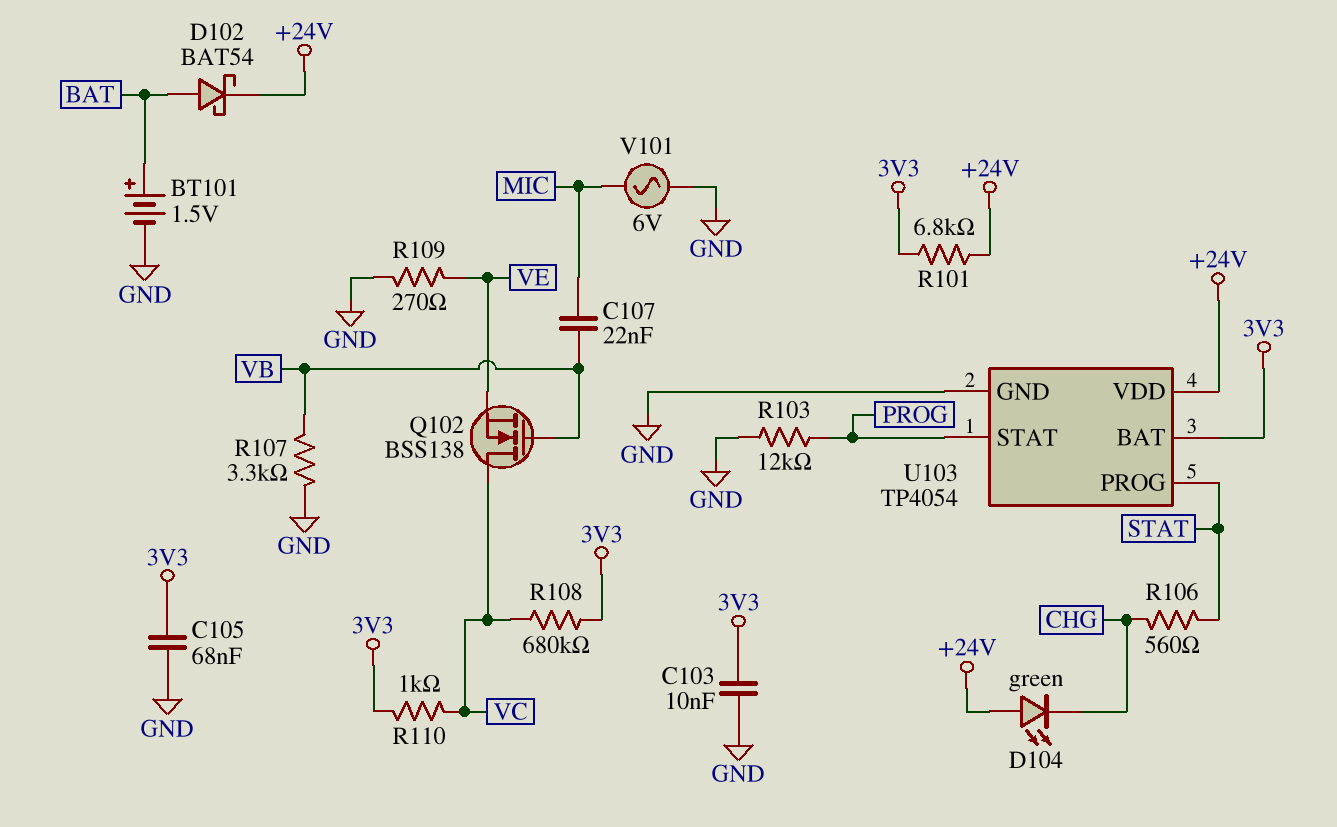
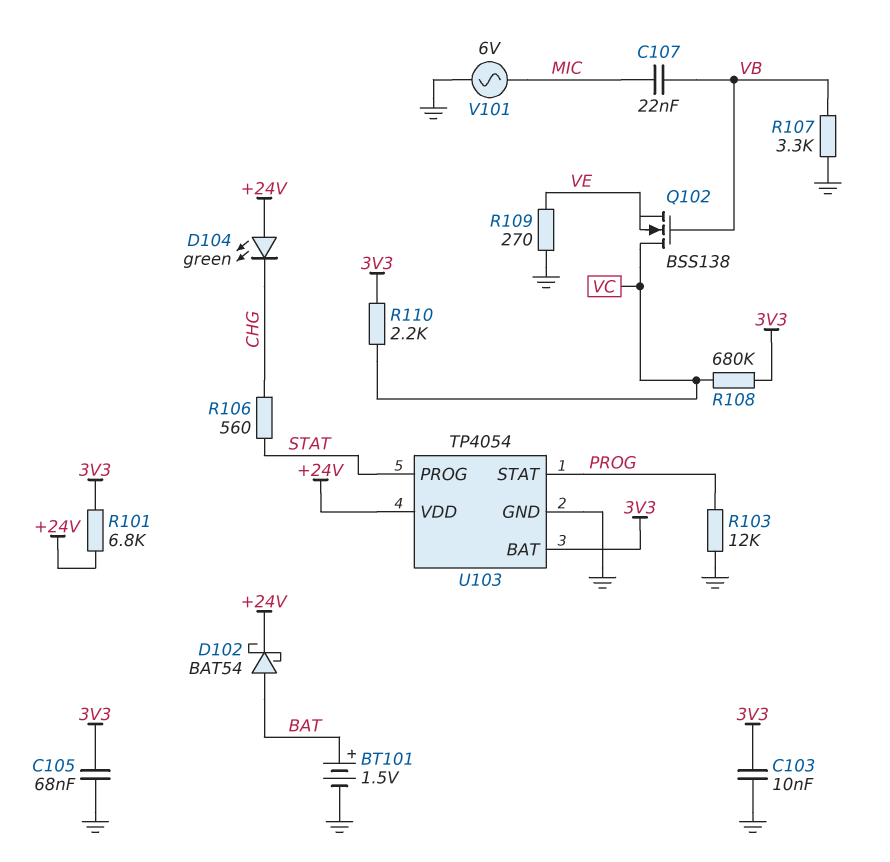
R110: 1k (3V3, VC) -> 2.2k (3V3, VC)

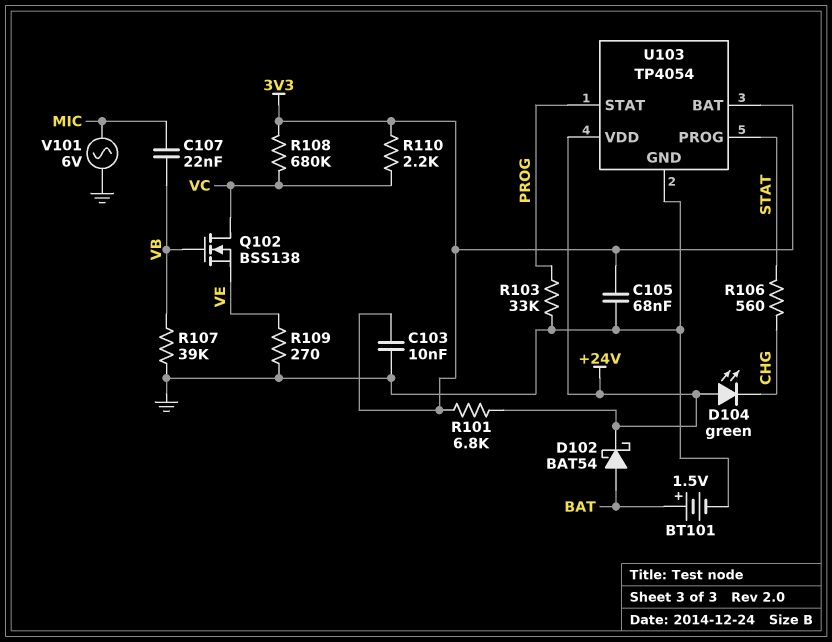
R103: 12k (GND, PROG) -> 33k (GND, PROG)
R107: 3.3k (GND, VB) -> 39k (GND, VB)

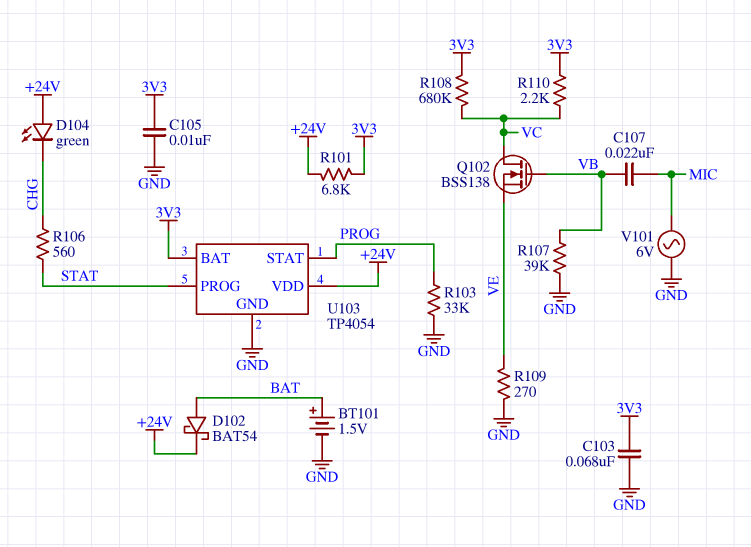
C103: 10nF (3V3, GND) -> 68nF (3V3, GND)
C105: 68nF (3V3, GND) -> 10nF (3V3, GND)

